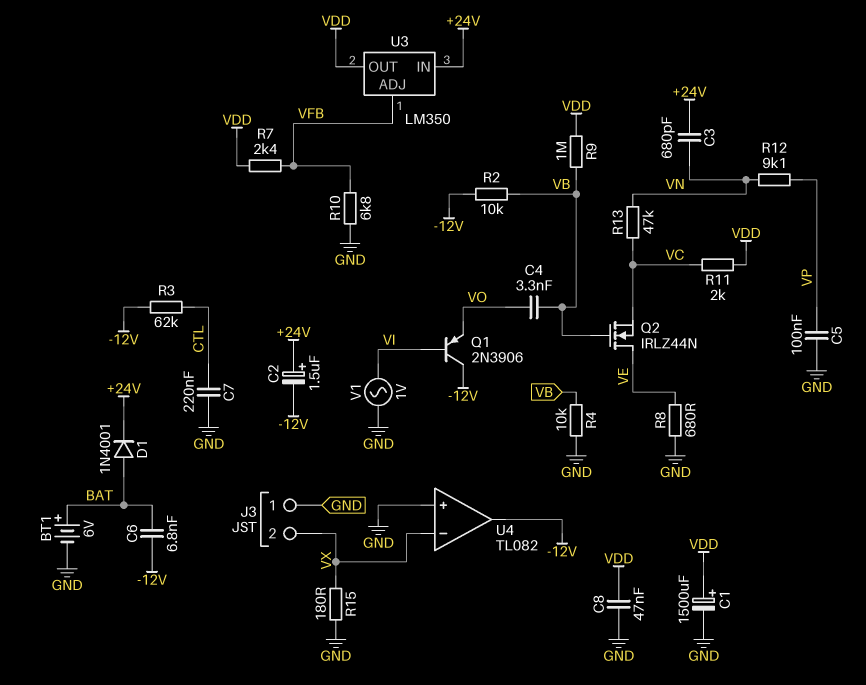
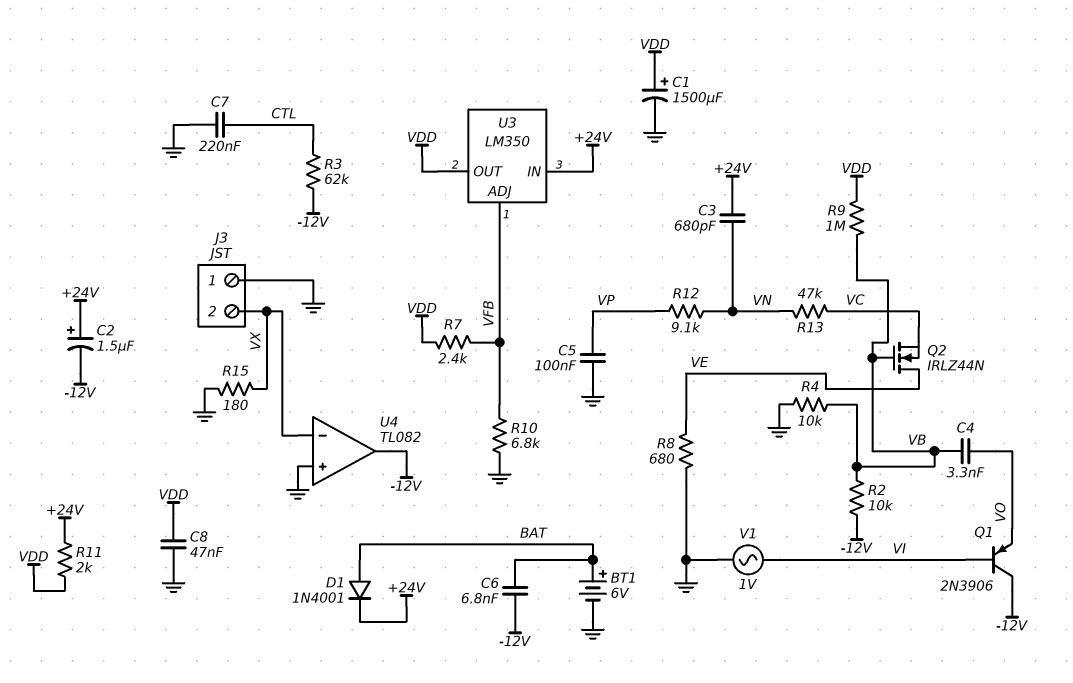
R11: 2k (VC, VDD) -> 2k (+24V, VDD)

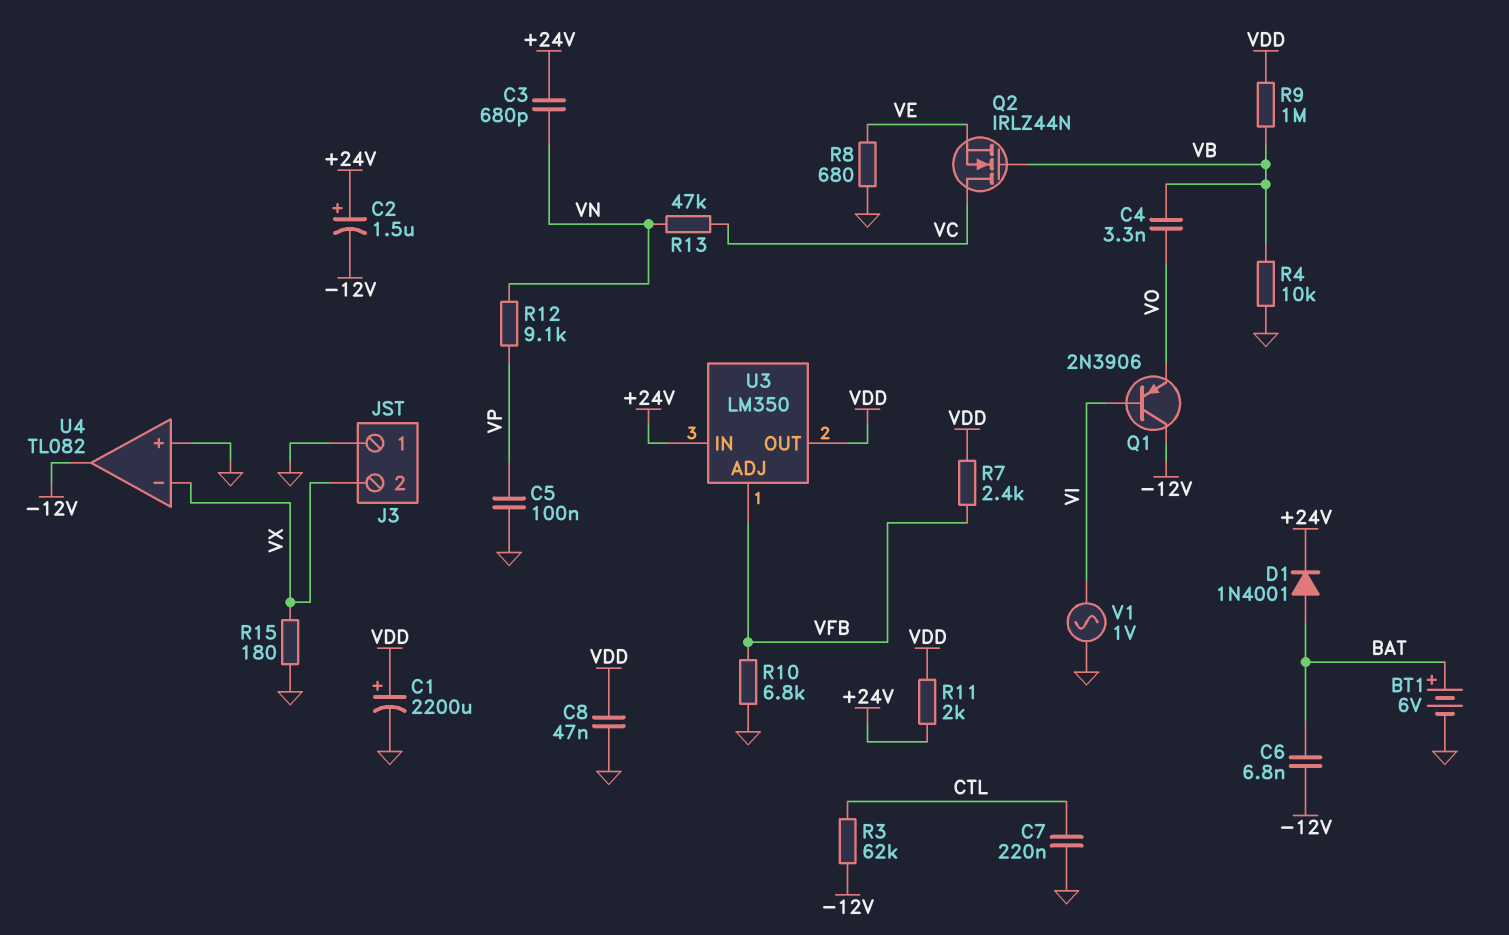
C1: 1500uF (plus VDD, minus GND) -> 2200uF (plus VDD, minus GND)
Q2: NMOS IRLZ44N (G VB, D VE, S VC) -> NMOS IRLZ44N (G VB, D VC, S VE)
R2: 10k (-12V, VB) -> none

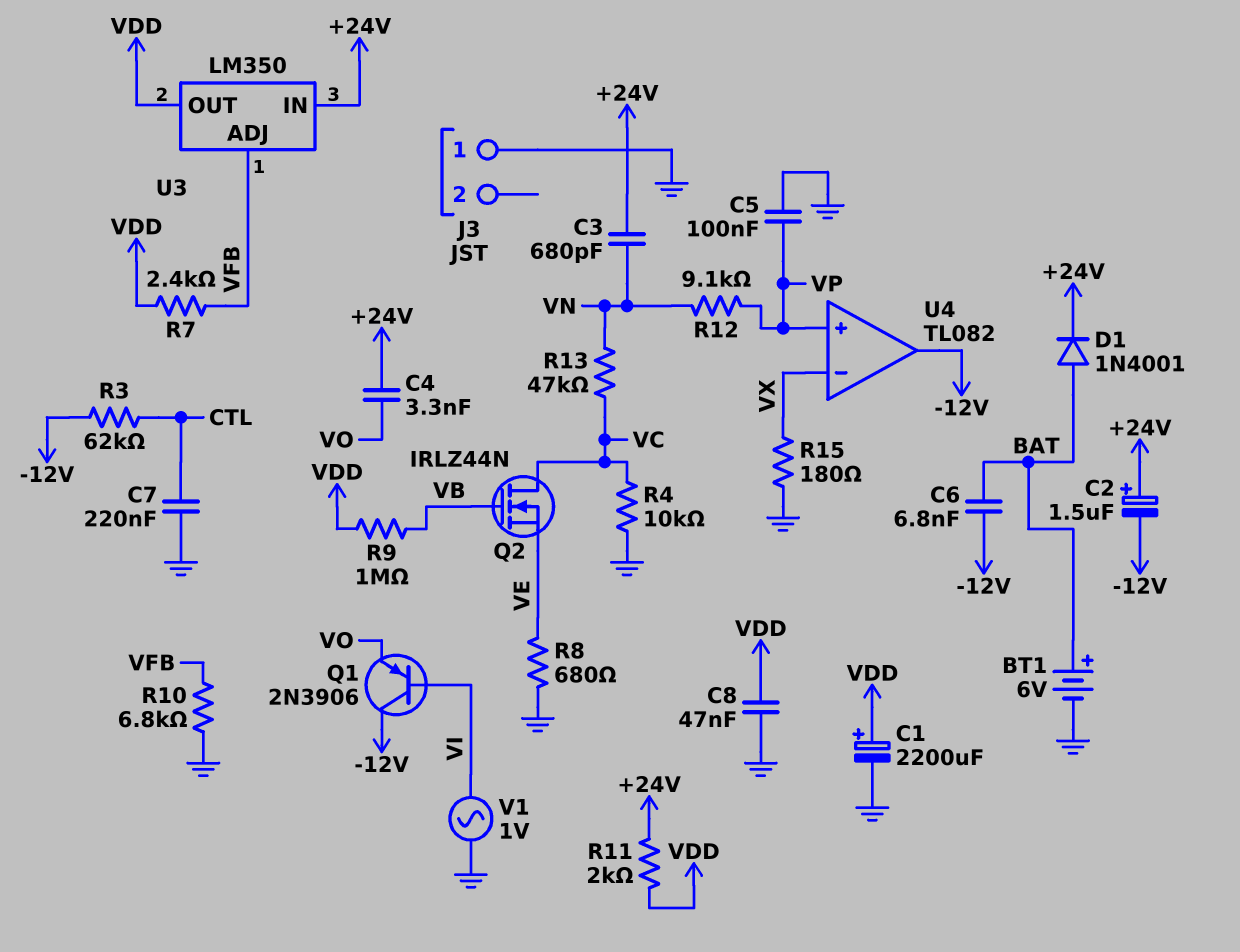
C4: 3.3nF (VB, VO) -> 3.3nF (+24V, VO)
J3 pin 2: VX -> none
R4: 10k (GND, VB) -> 10k (GND, VC)
U4 pin in+: GND -> VP

